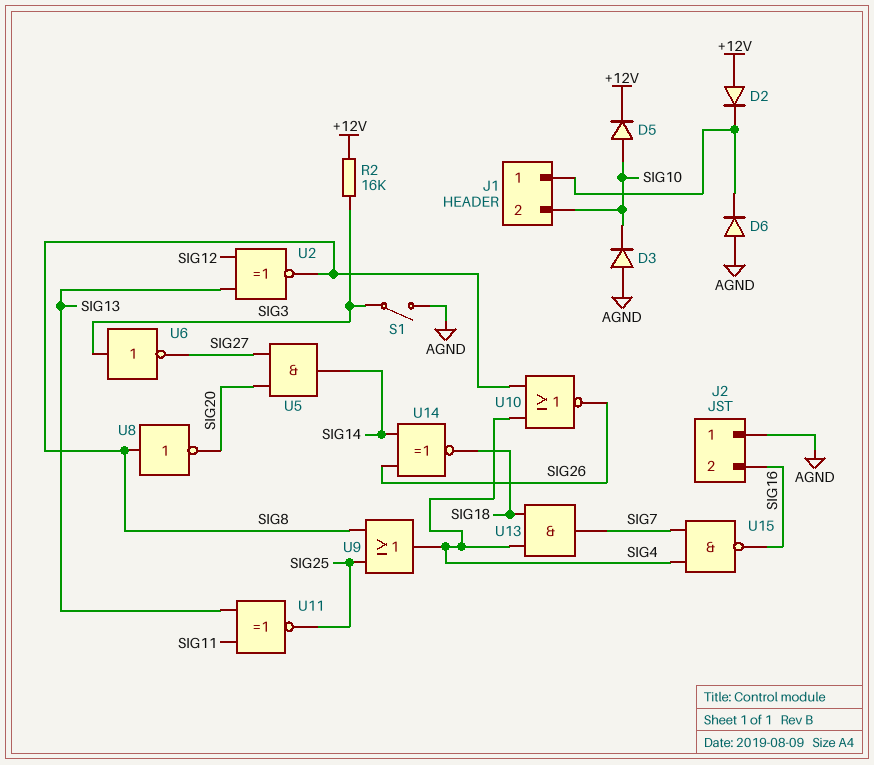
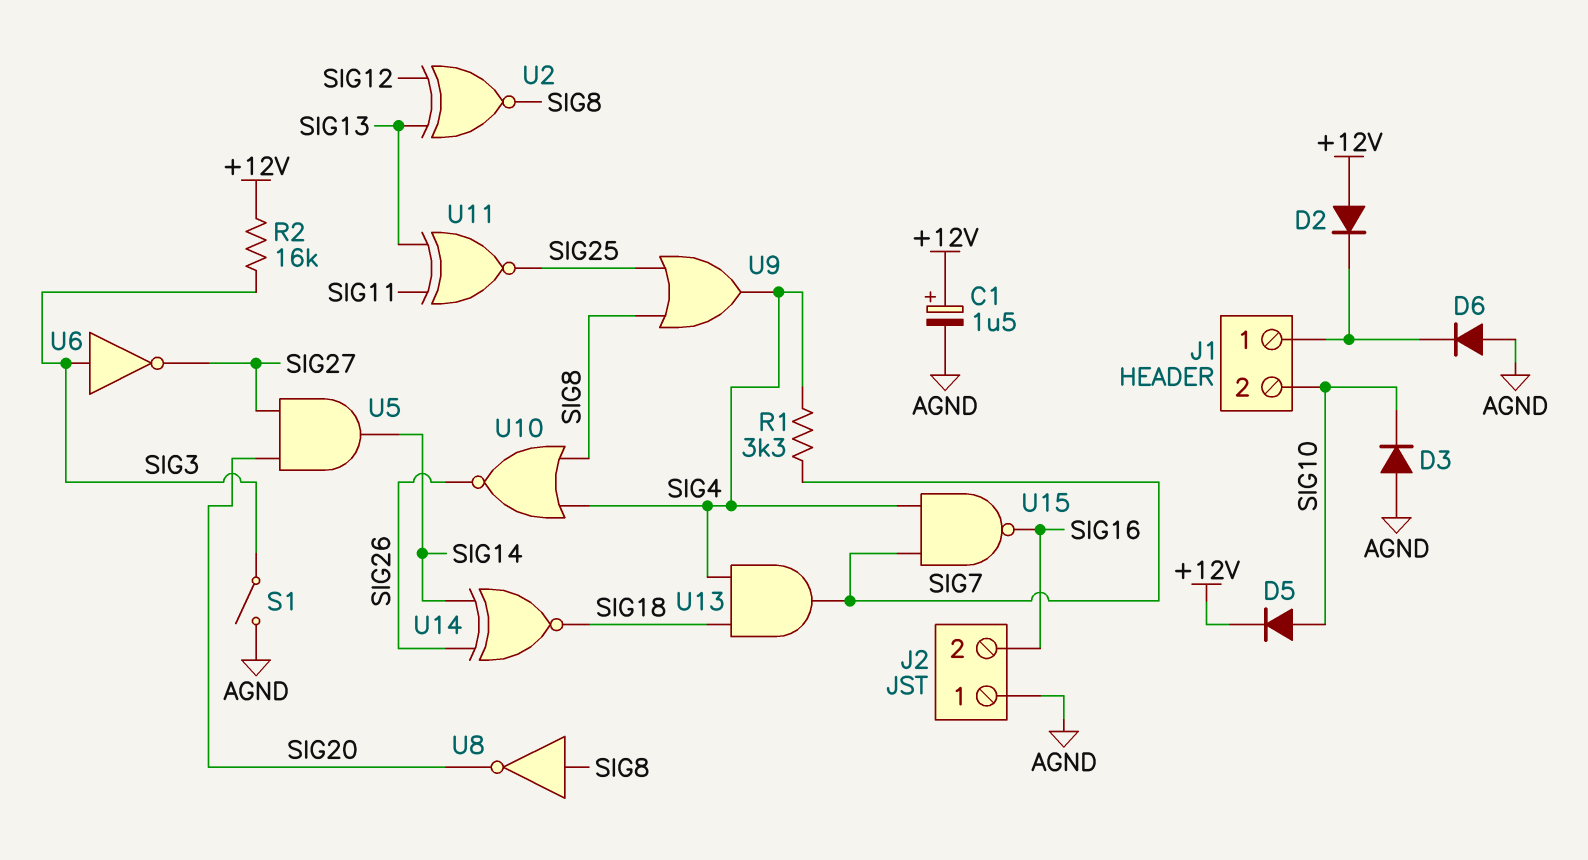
C1: none -> 1.5uF (plus +12V, minus AGND)
R1: none -> 3.3k (SIG4, SIG7)

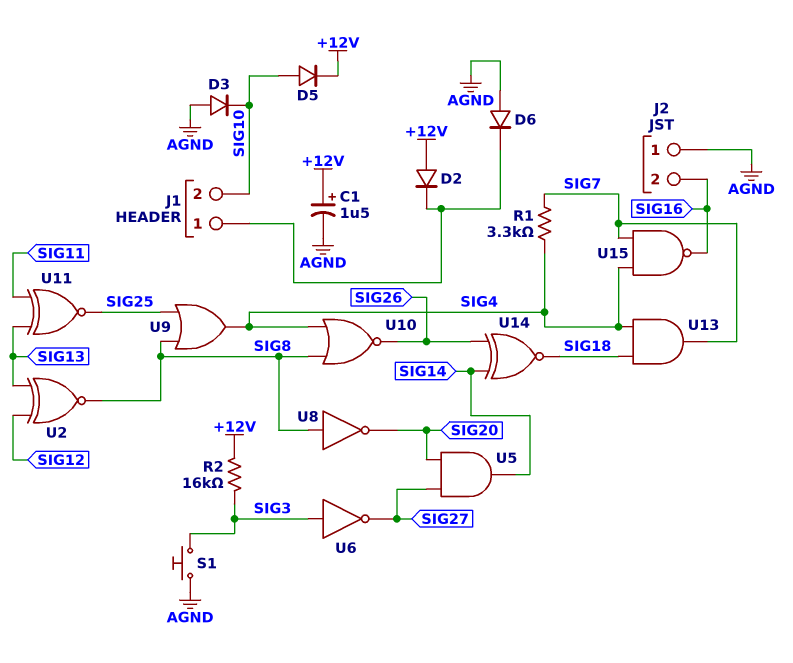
S1: switch (AGND, SIG3) -> button (AGND, SIG3)

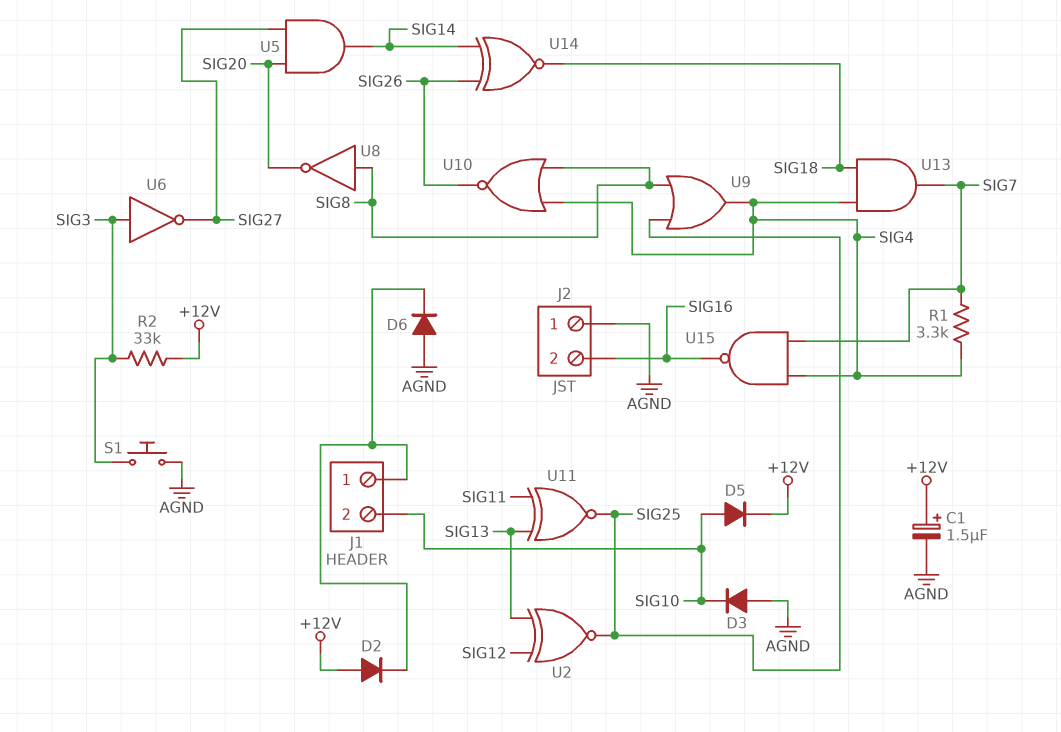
R2: 16k (+12V, SIG3) -> 33k (+12V, SIG3)
U2: XNOR (in SIG12, in SIG13, out SIG8) -> XNOR (in SIG12, in SIG13, out SIG25)

